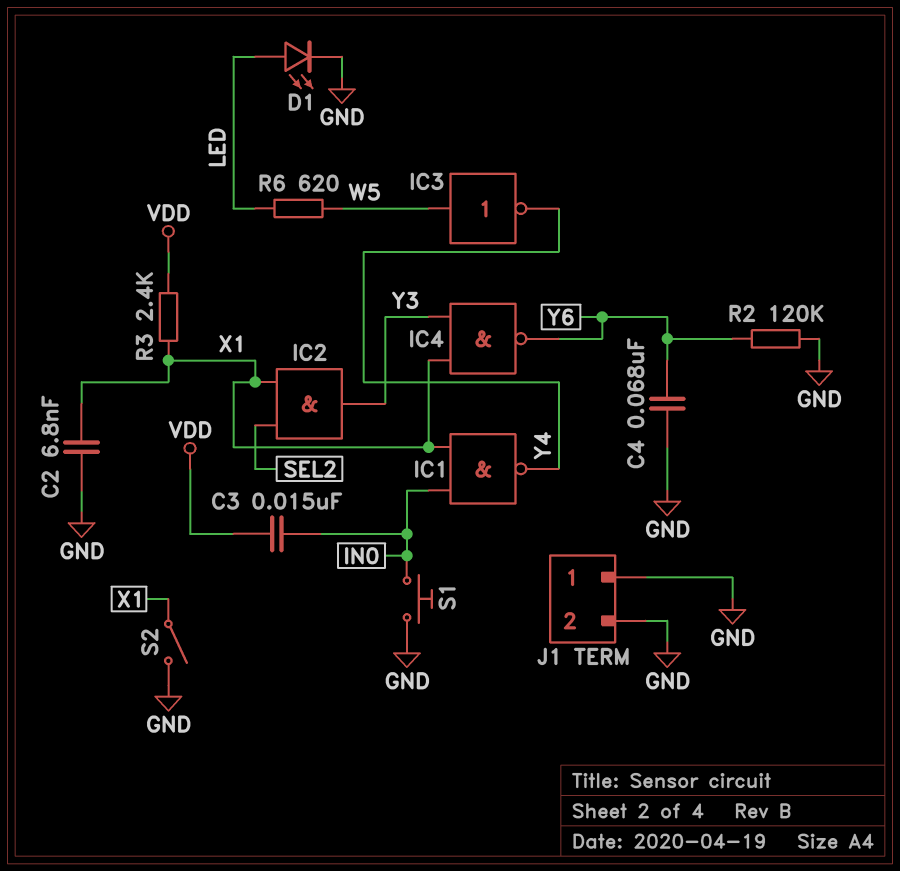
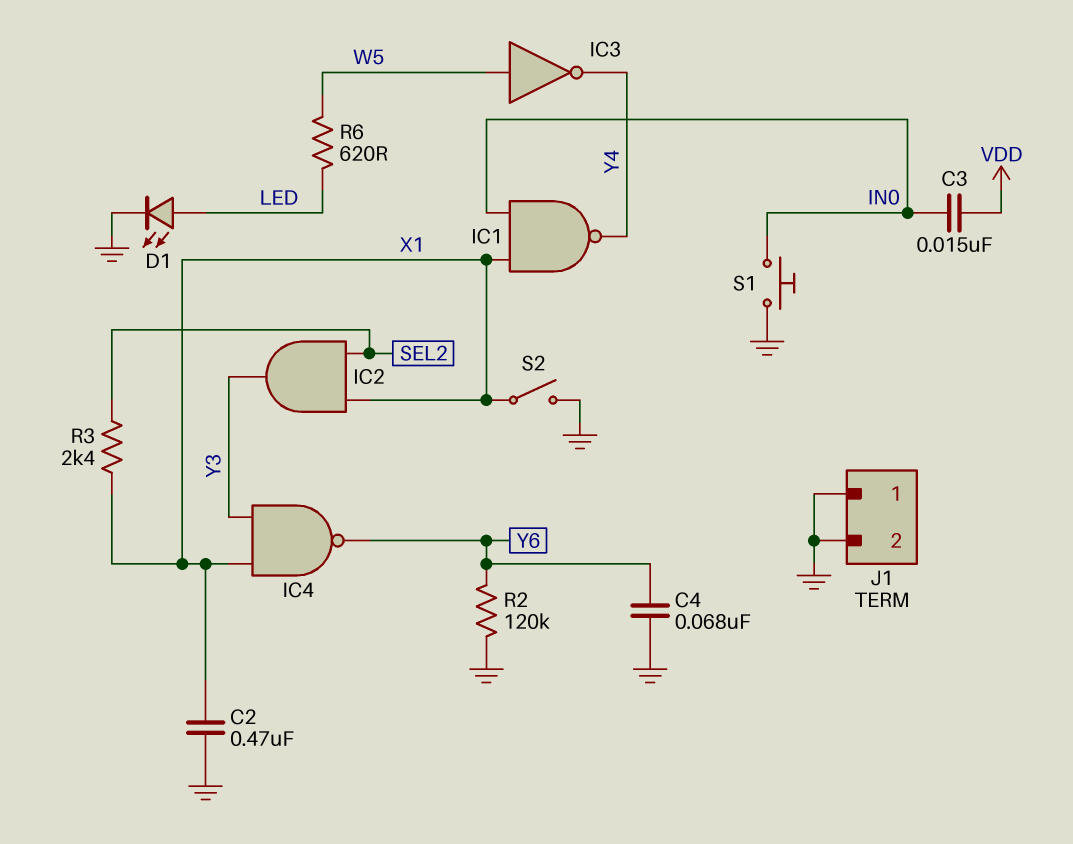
C2: 6.8nF (GND, X1) -> 470nF (GND, X1)
R3: 2.4k (VDD, X1) -> 2.4k (SEL2, X1)

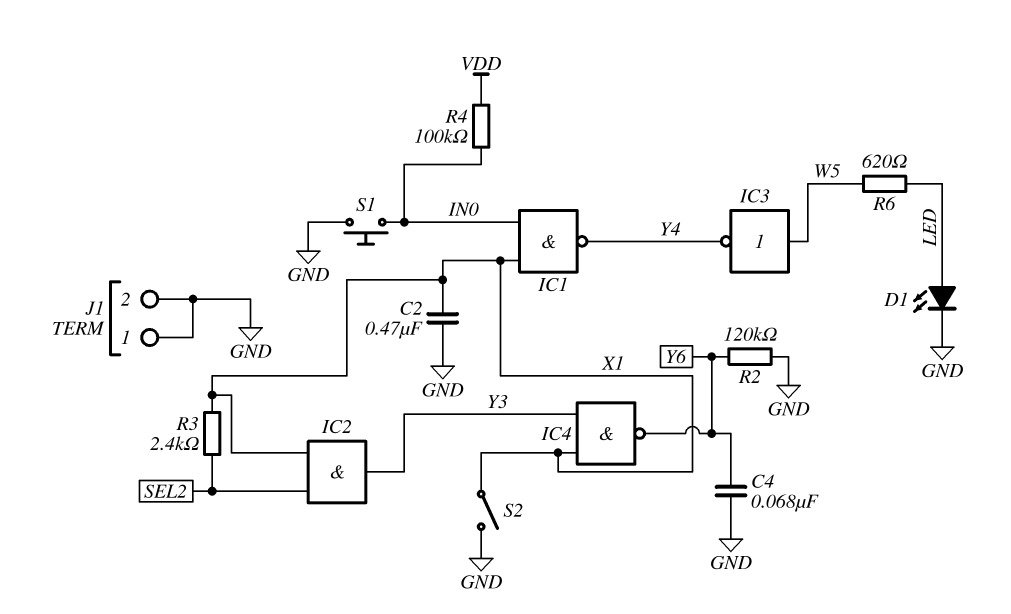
C3: 15nF (IN0, VDD) -> none
R4: none -> 100k (IN0, VDD)

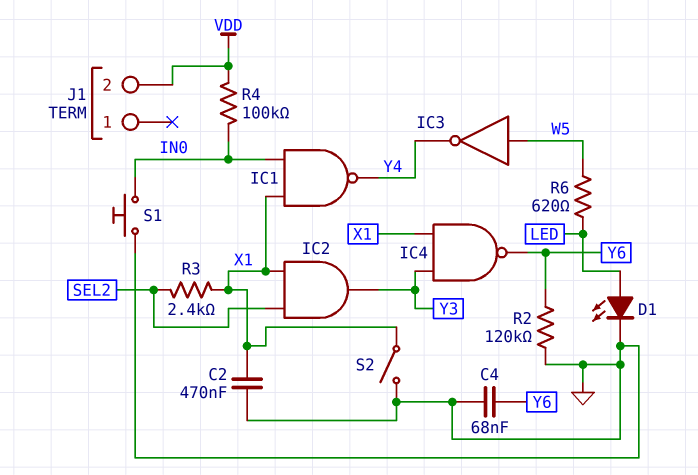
J1 pin 1: GND -> none
J1 pin 2: GND -> VDD

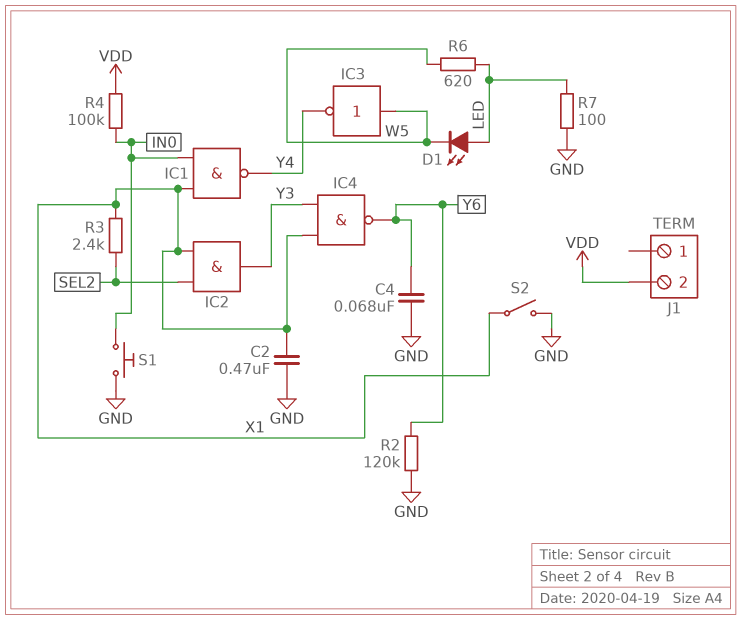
D1: LED (A LED, K GND) -> LED (A LED, K W5)
R7: none -> 100 (GND, LED)

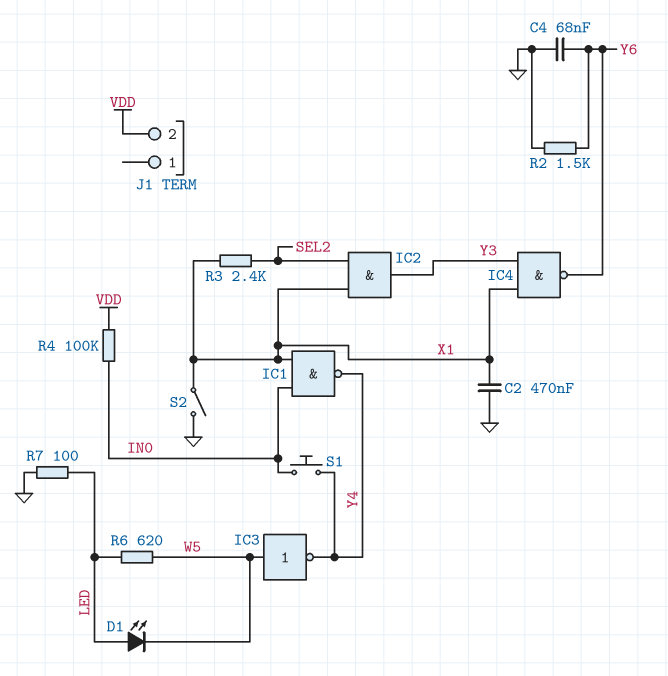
R2: 120k (GND, Y6) -> 1.5k (GND, Y6)
S1: button (GND, IN0) -> button (IN0, Y4)

